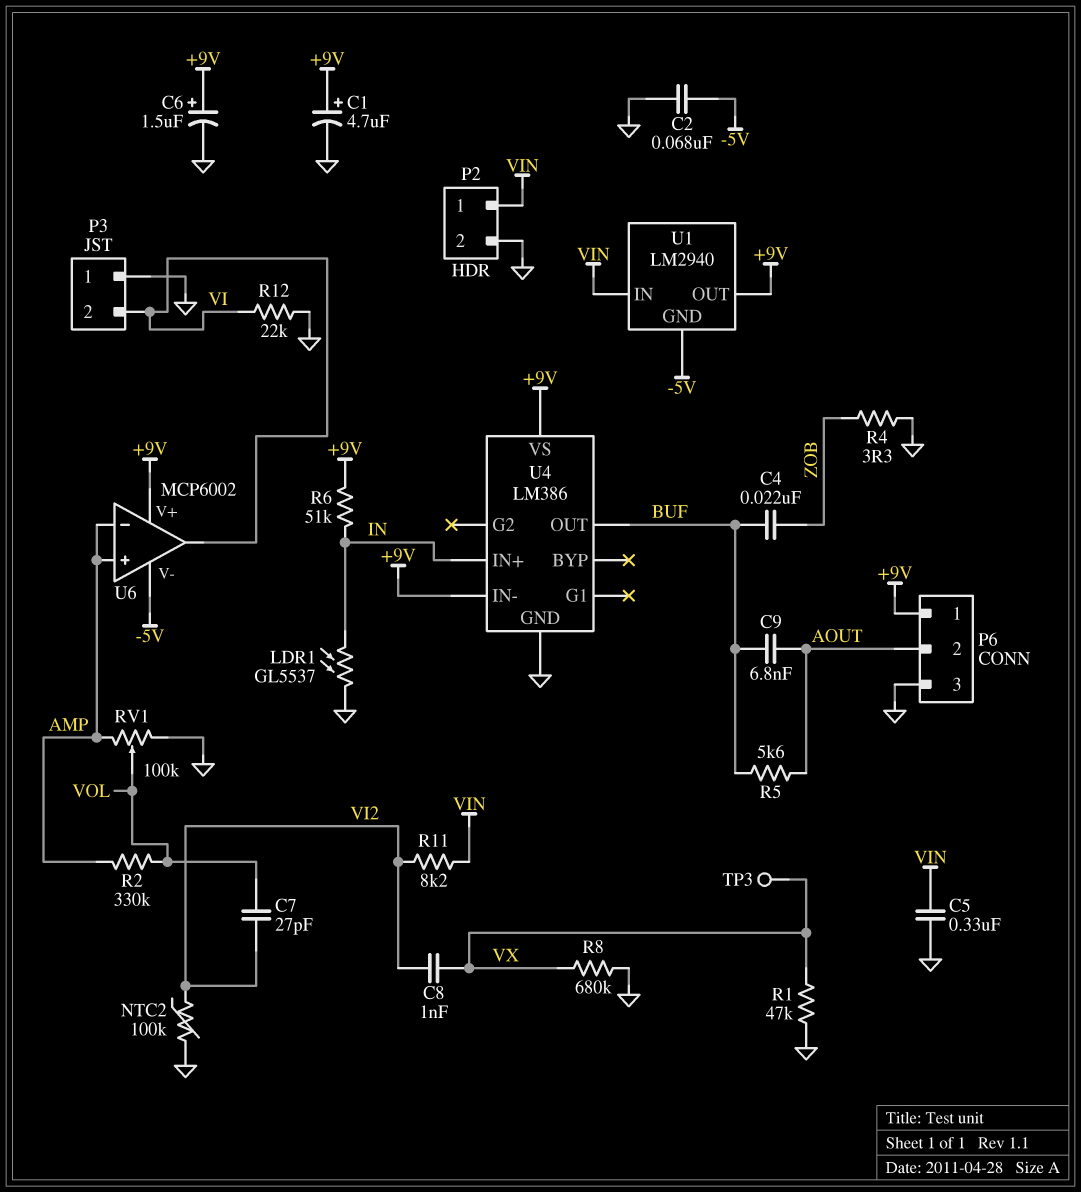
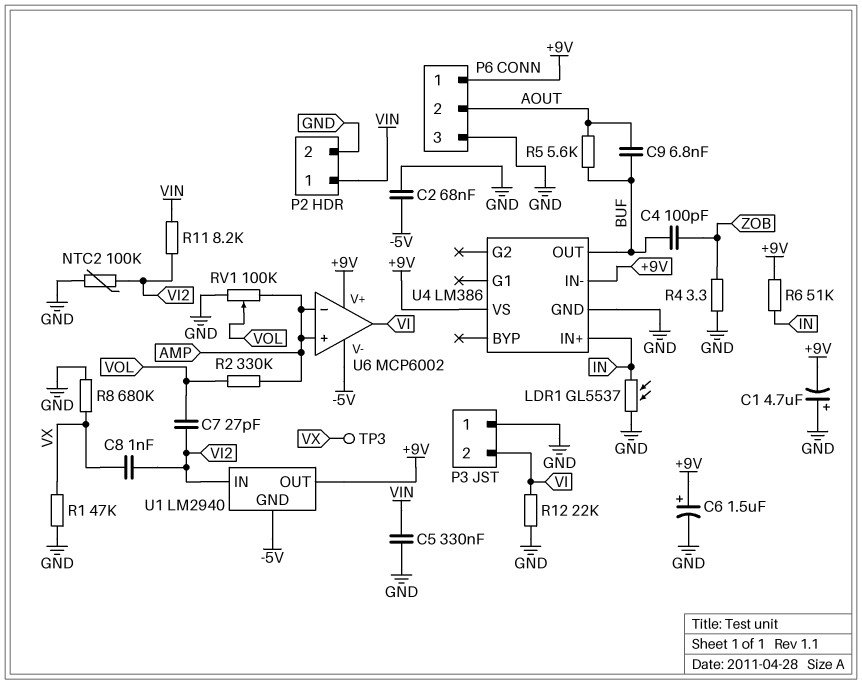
C1: 4.7uF (plus +9V, minus GND) -> 4.7uF (plus GND, minus +9V)
C4: 22nF (BUF, ZOB) -> 100pF (BUF, ZOB)
U1 pin IN: VIN -> VI2

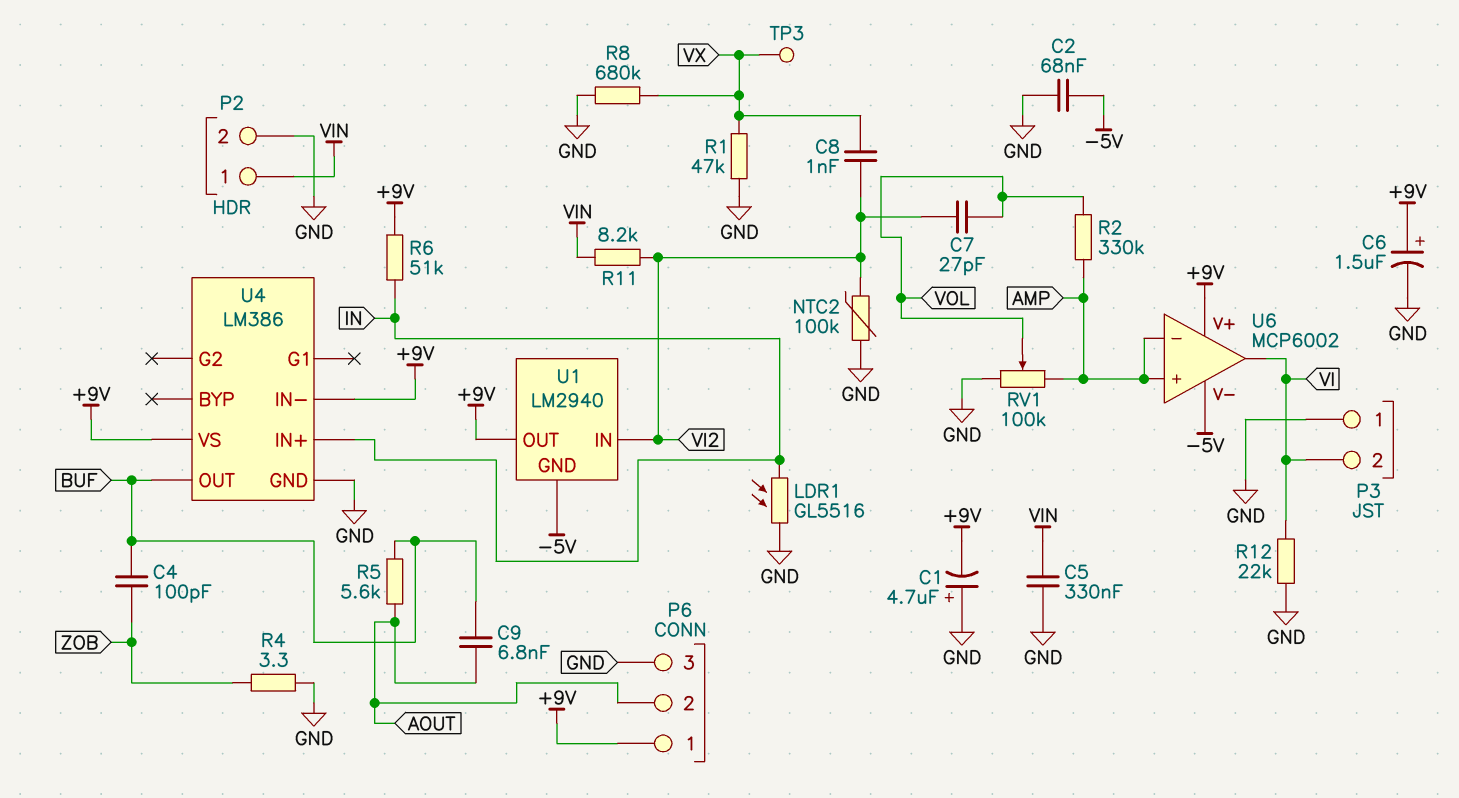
LDR1: GL5537 (GND, IN) -> GL5516 (GND, IN)

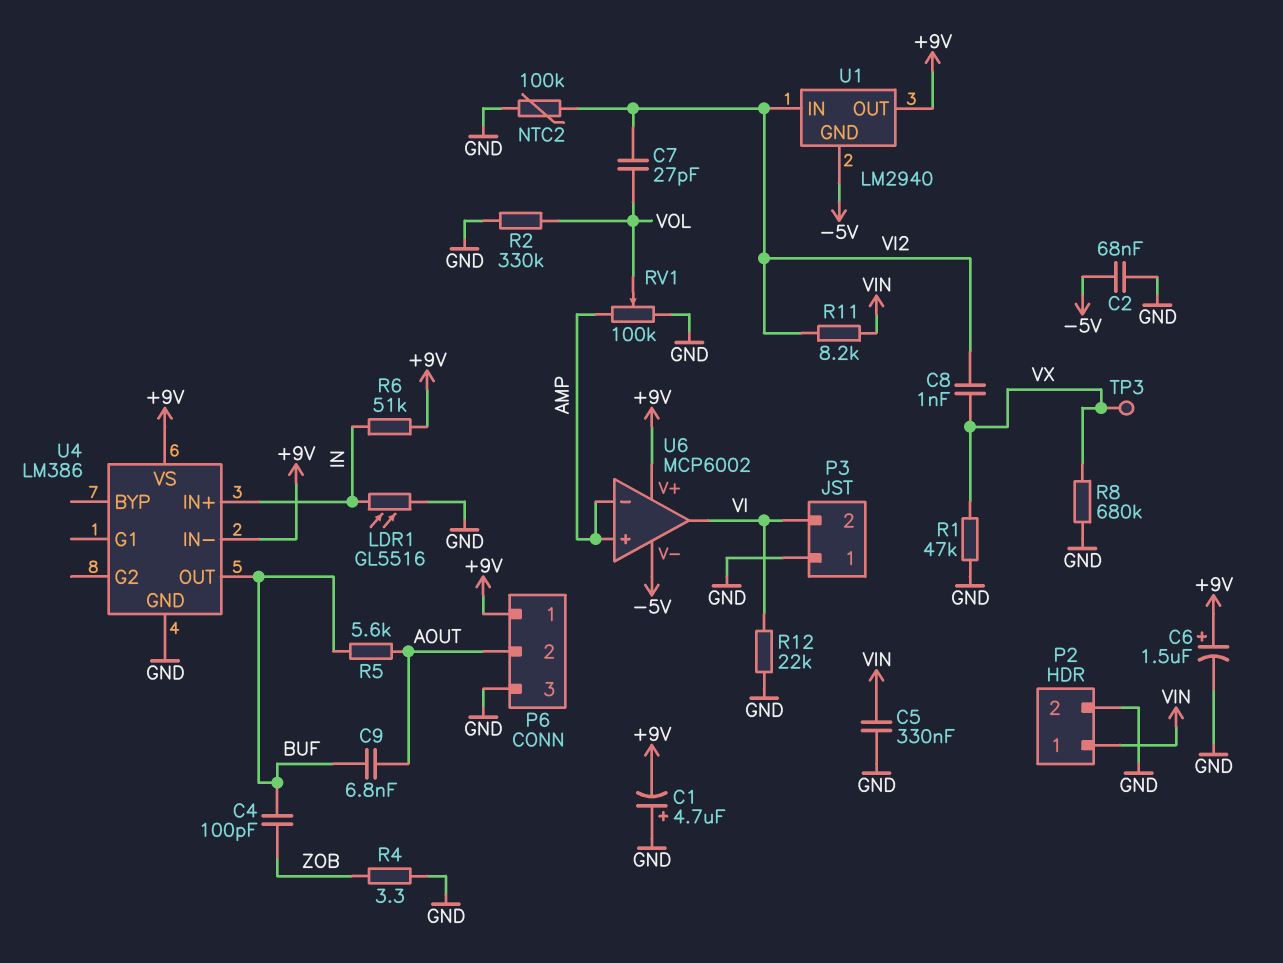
R2: 330k (AMP, VOL) -> 330k (GND, VOL)

